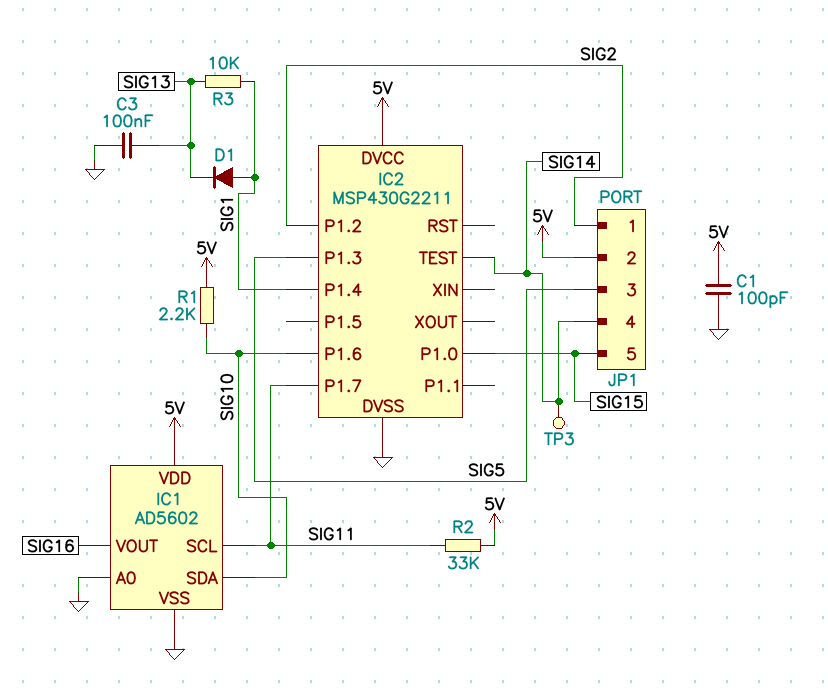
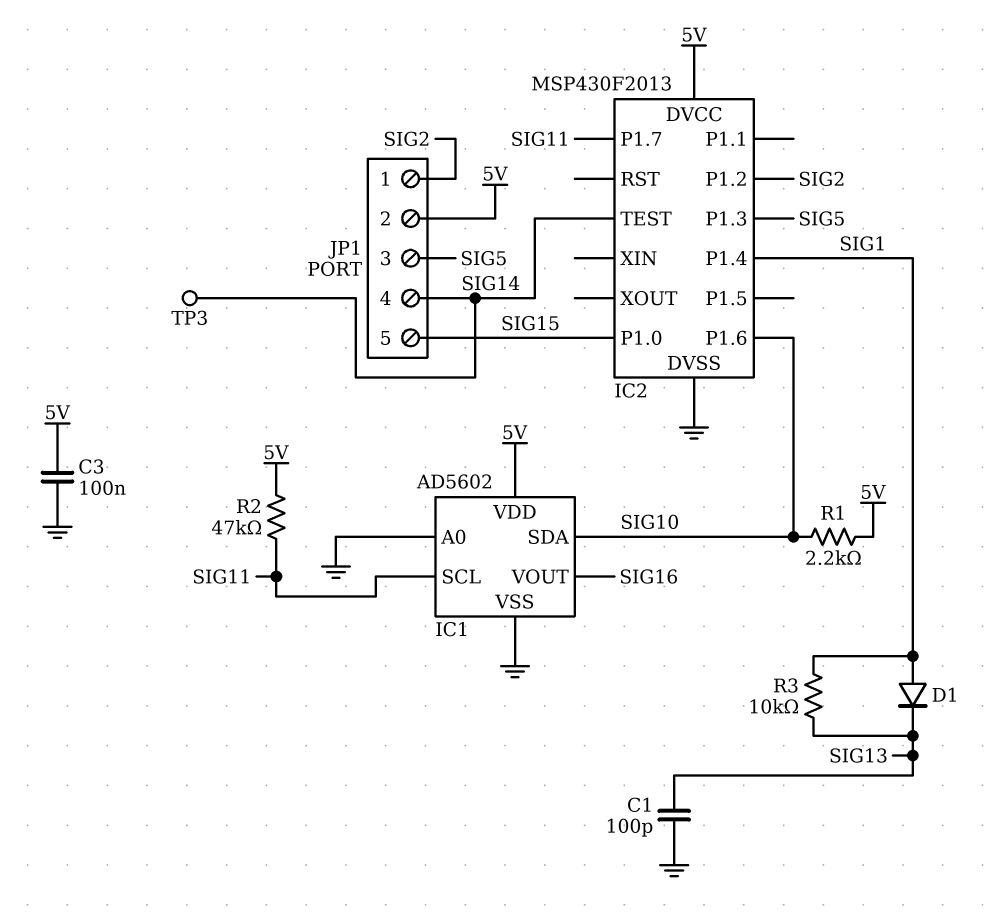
C1: 100pF (5V, GND) -> 100pF (GND, SIG13)
C3: 100nF (GND, SIG13) -> 100nF (5V, GND)
IC2: MSP430G2211 -> MSP430F2013
R2: 33k (5V, SIG11) -> 47k (5V, SIG11)

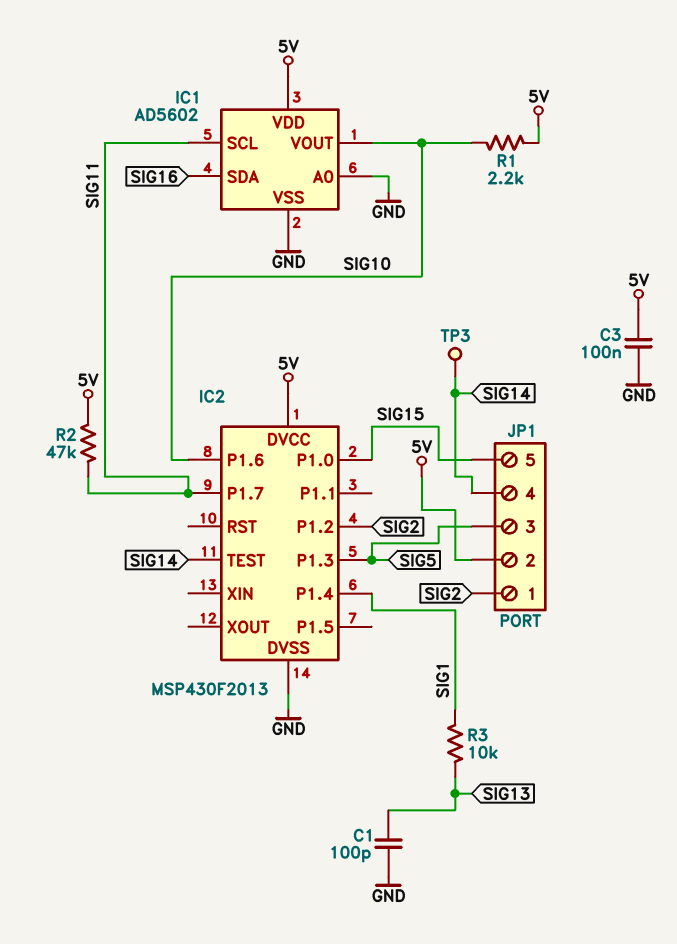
D1: diode (A SIG1, K SIG13) -> none
IC1 pin SDA: SIG10 -> SIG16
IC1 pin VOUT: SIG16 -> SIG10

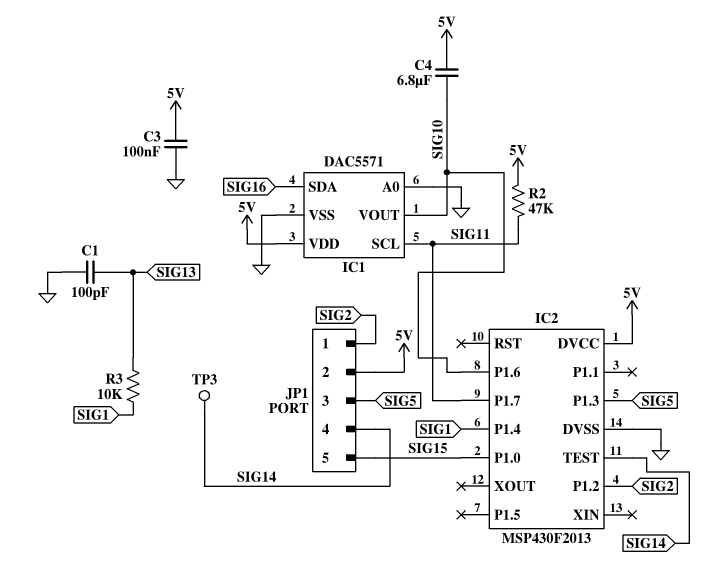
C4: none -> 6.8uF (5V, SIG10)
IC1: AD5602 -> DAC5571
R1: 2.2k (5V, SIG10) -> none

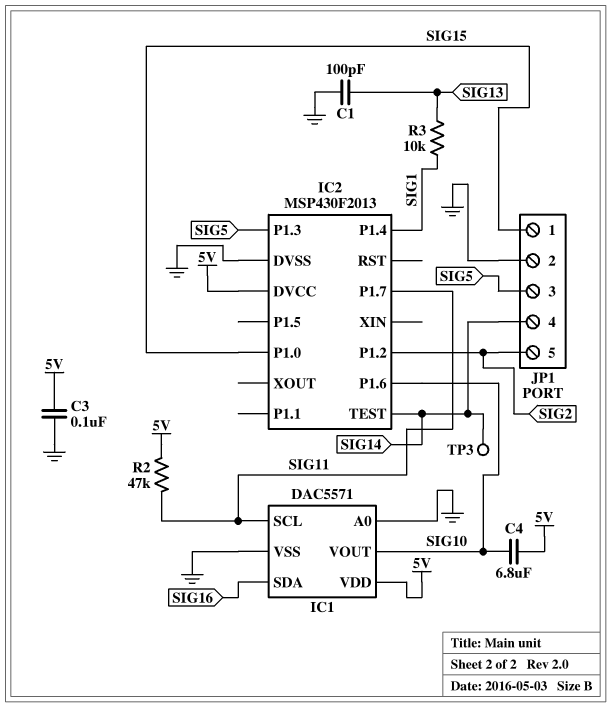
JP1 pin 1: SIG2 -> SIG15
JP1 pin 2: 5V -> GND
JP1 pin 5: SIG15 -> SIG2

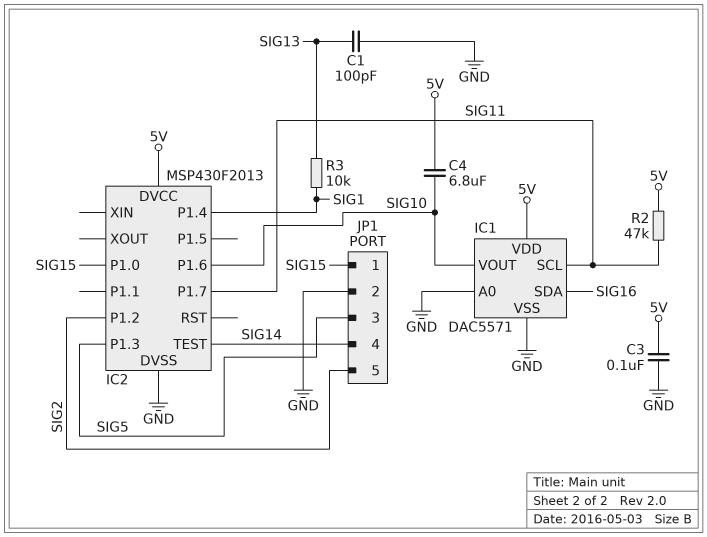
TP3: test point (SIG14) -> none

